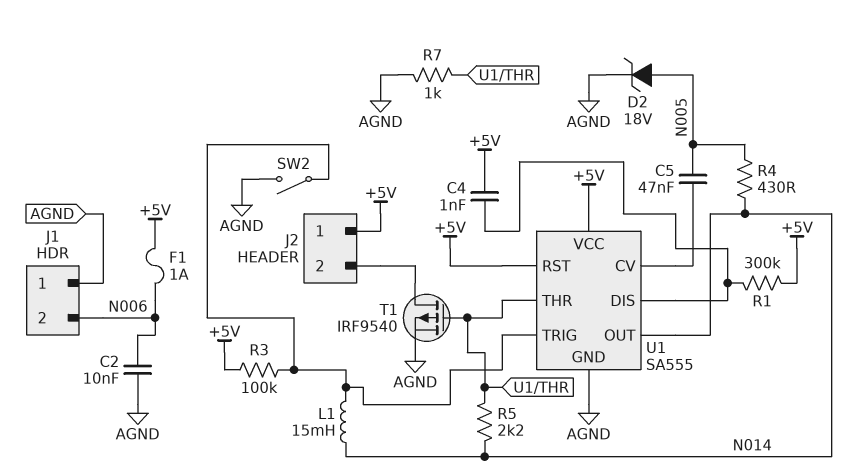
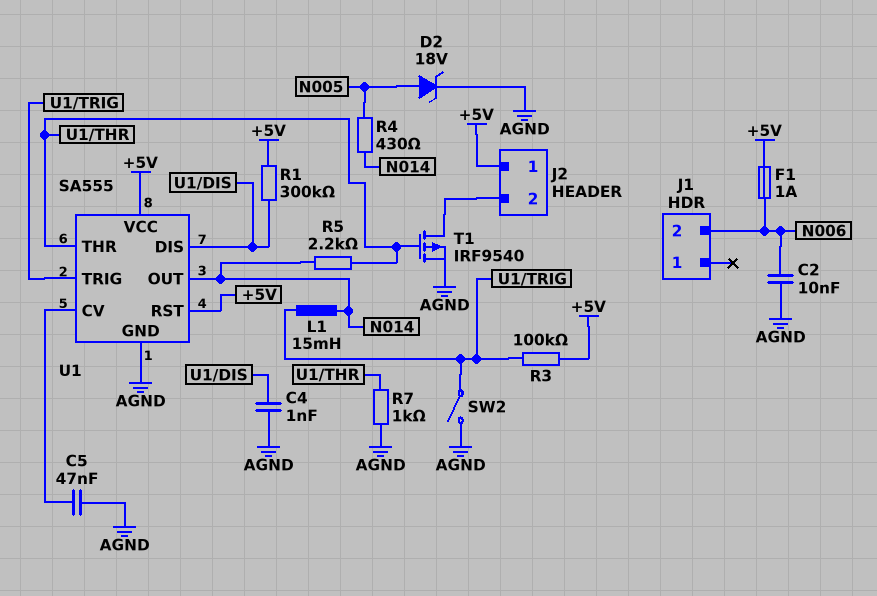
C4: 1nF (+5V, U1/DIS) -> 1nF (AGND, U1/DIS)
C5: 47nF (N005, U1/CV) -> 47nF (AGND, U1/CV)
J1 pin 1: AGND -> none

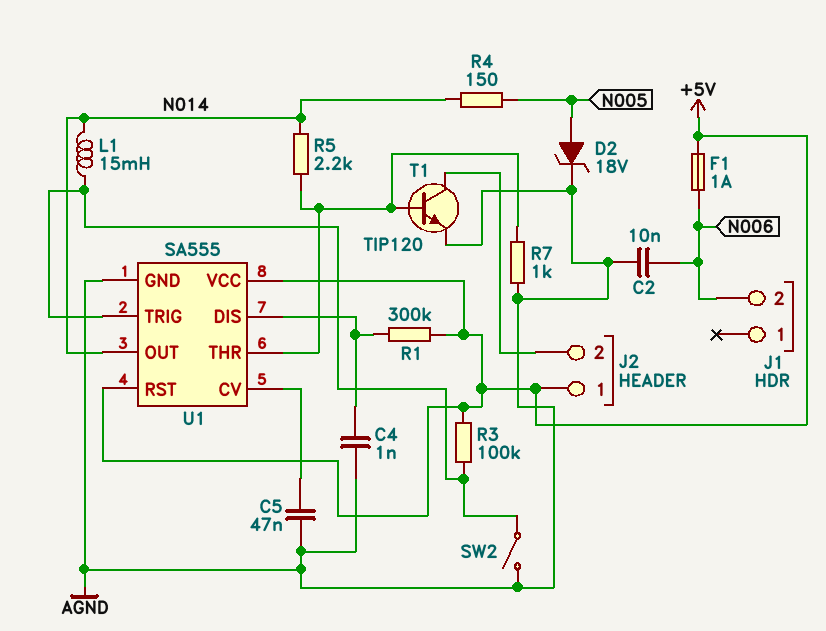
R4: 430 (N005, N014) -> 150 (N005, N014)
T1: PMOS IRF9540 (G U1/THR, D J2/2, S AGND) -> NPN TIP120 (B U1/THR, C J2/2, E AGND)

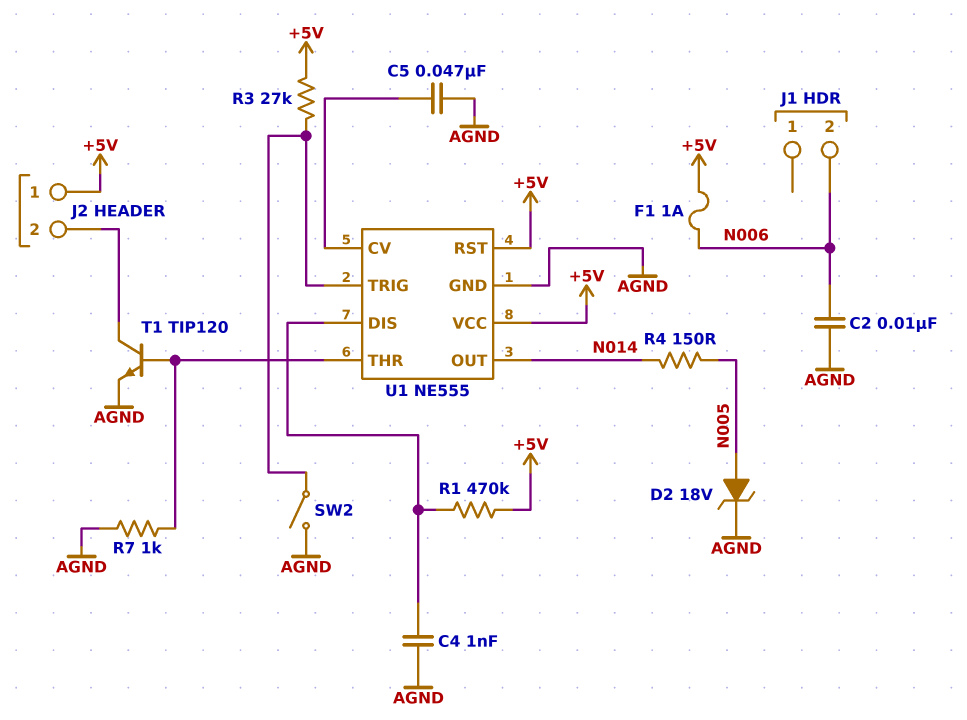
L1: 15mH (N014, U1/TRIG) -> none
R1: 300k (+5V, U1/DIS) -> 470k (+5V, U1/DIS)
R3: 100k (+5V, U1/TRIG) -> 27k (+5V, U1/TRIG)
R5: 2.2k (N014, U1/THR) -> none
U1: SA555 -> NE555

